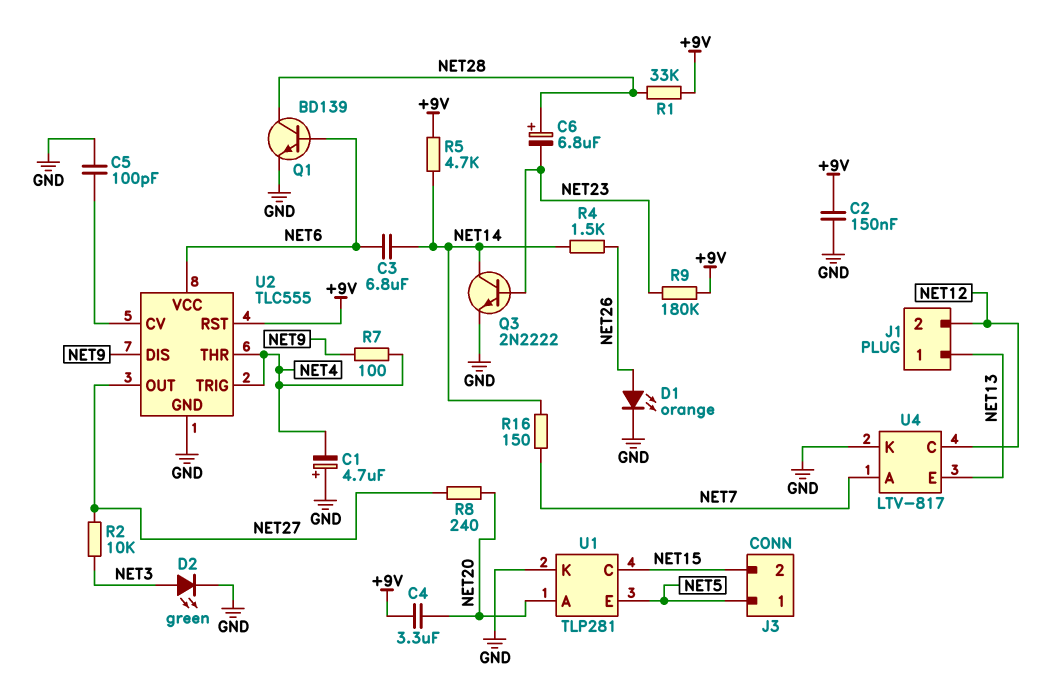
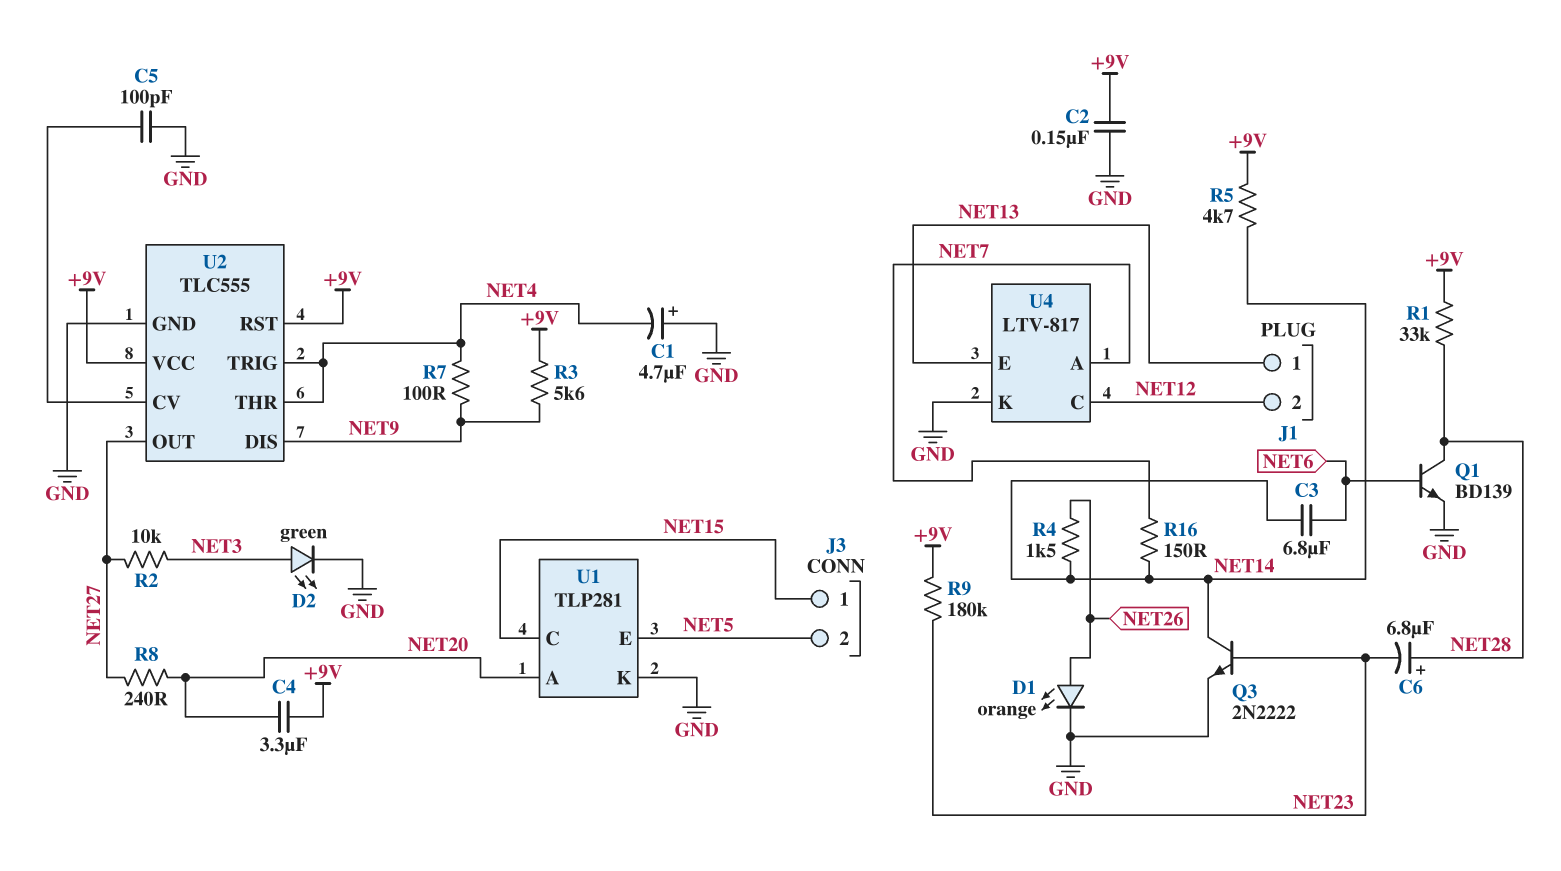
J3 pin 1: NET5 -> NET15
J3 pin 2: NET15 -> NET5
R3: none -> 5.6k (+9V, NET9)
U2 pin VCC: NET6 -> +9V

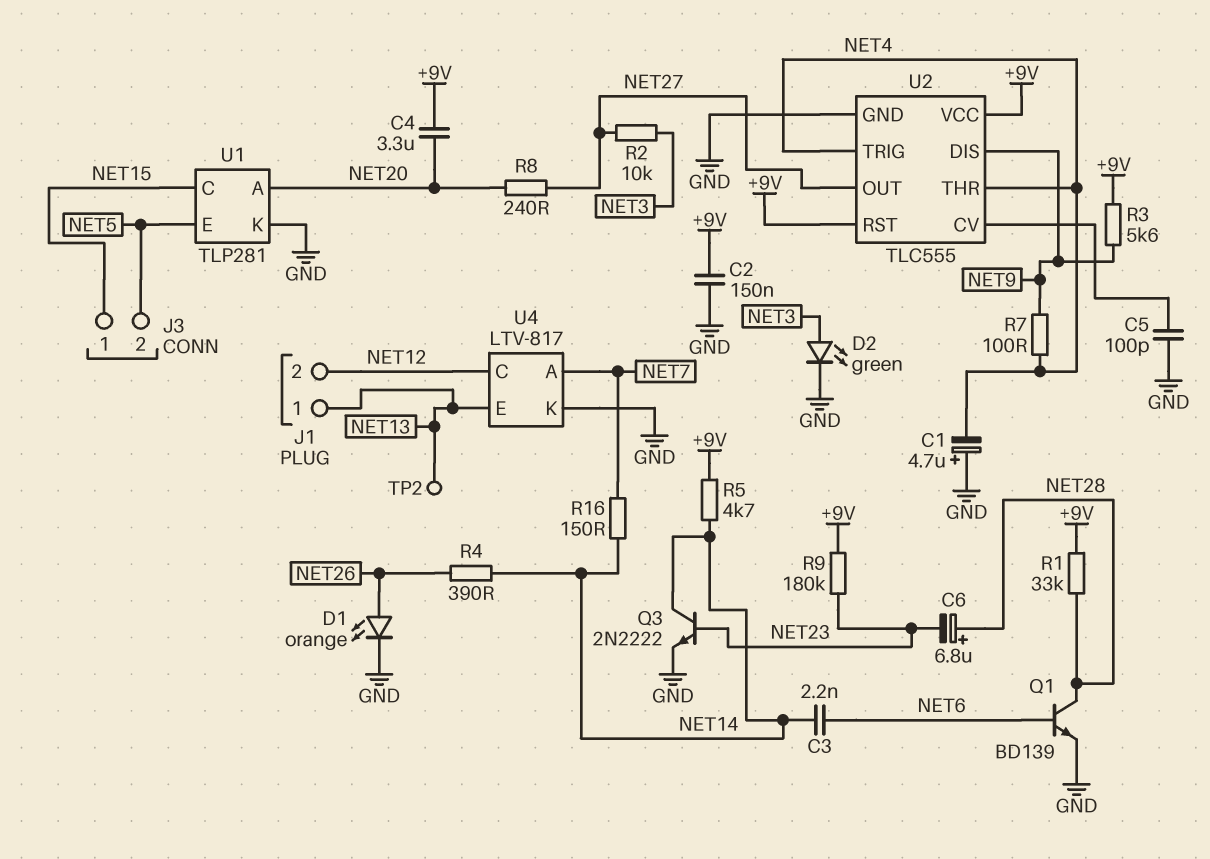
C3: 6.8uF (NET6, NET14) -> 2.2nF (NET6, NET14)
R4: 1.5k (NET14, NET26) -> 390 (NET14, NET26)
TP2: none -> test point (NET13)

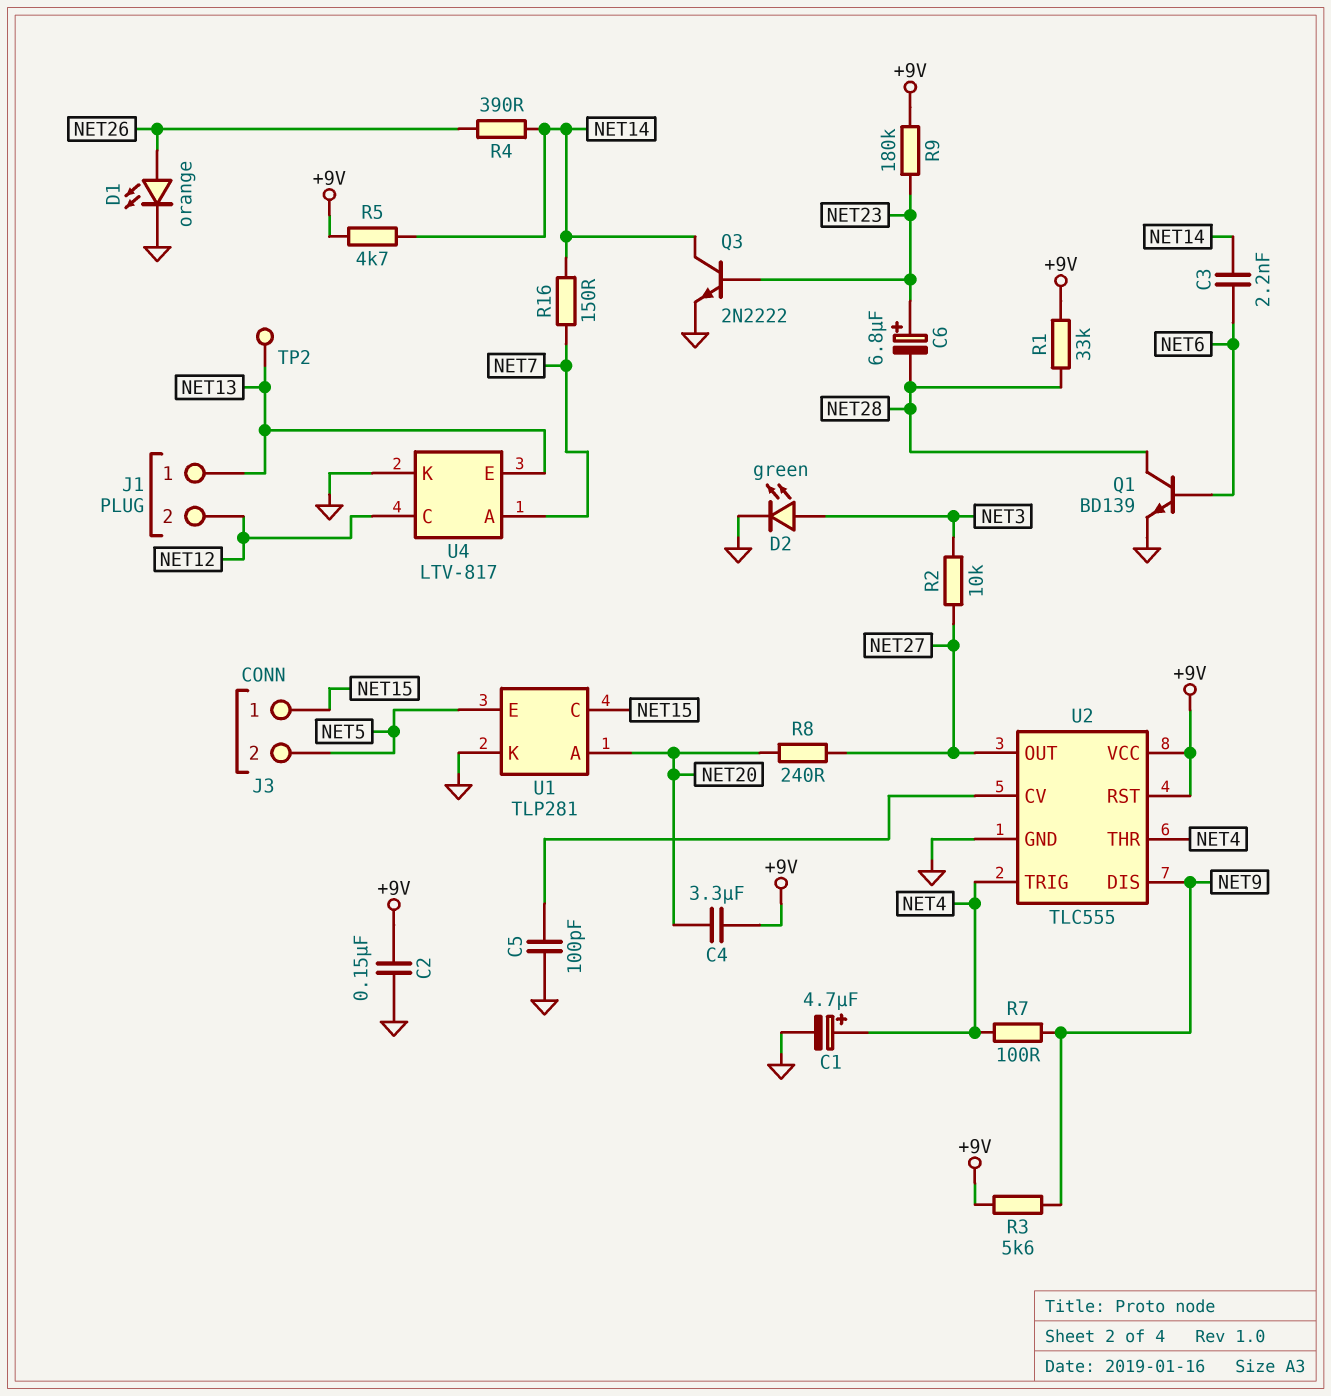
C1: 4.7uF (plus GND, minus NET4) -> 4.7uF (plus NET4, minus GND)
C6: 6.8uF (plus NET28, minus NET23) -> 6.8uF (plus NET23, minus NET28)

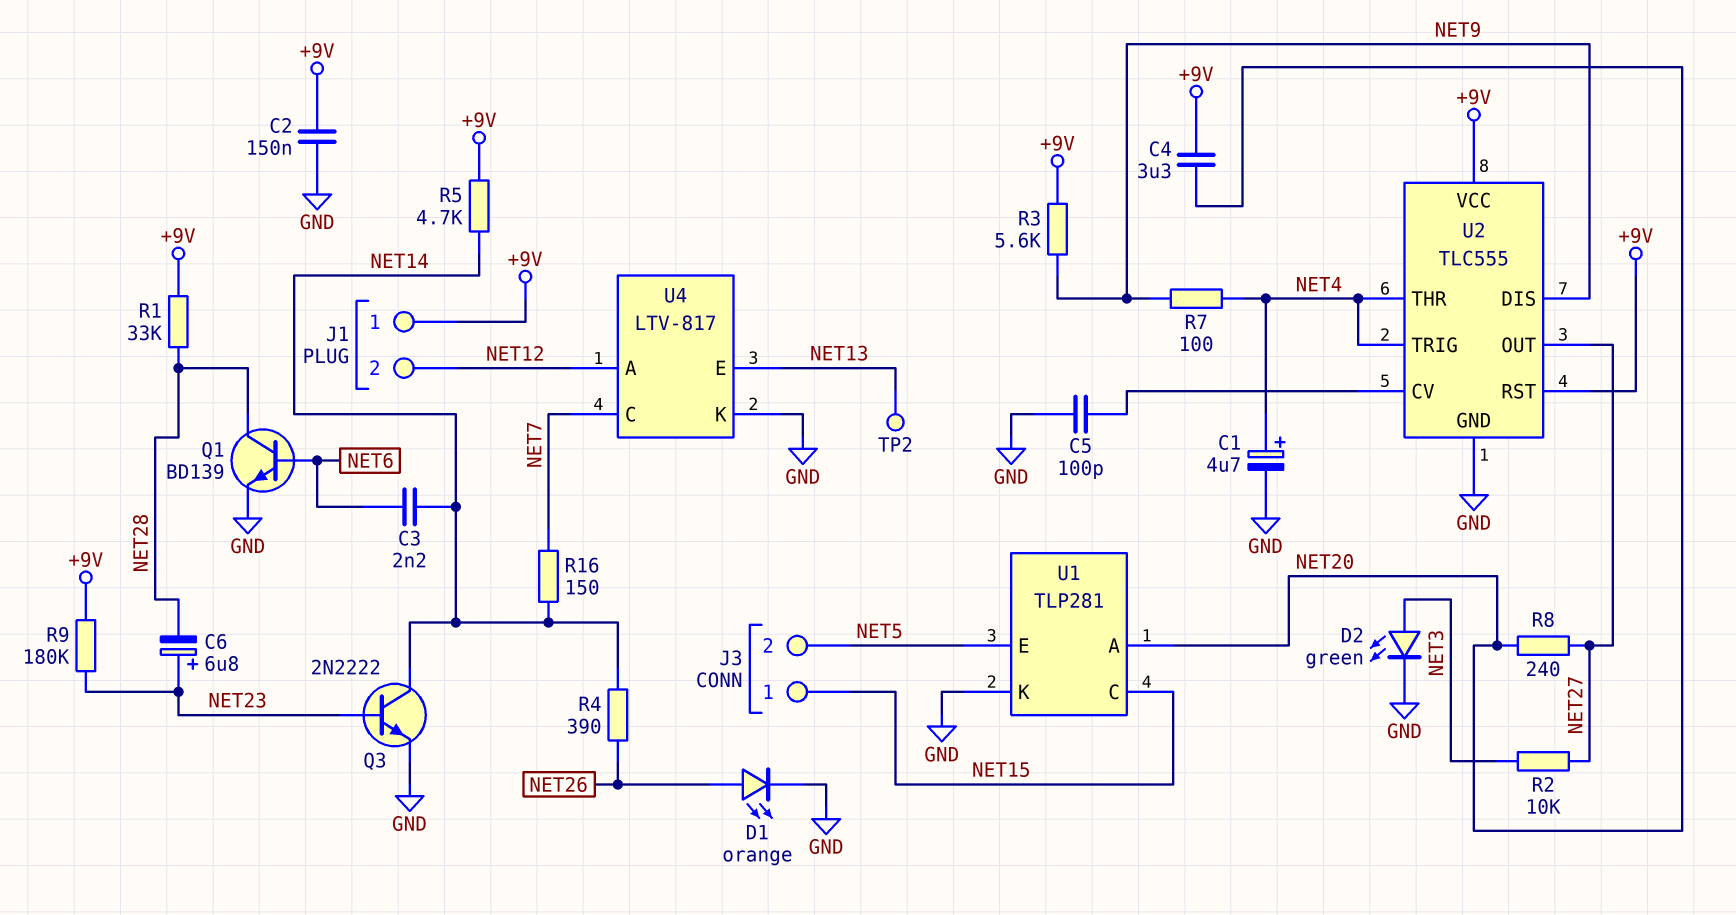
J1 pin 1: NET13 -> +9V
U4 pin A: NET7 -> NET12
U4 pin C: NET12 -> NET7

